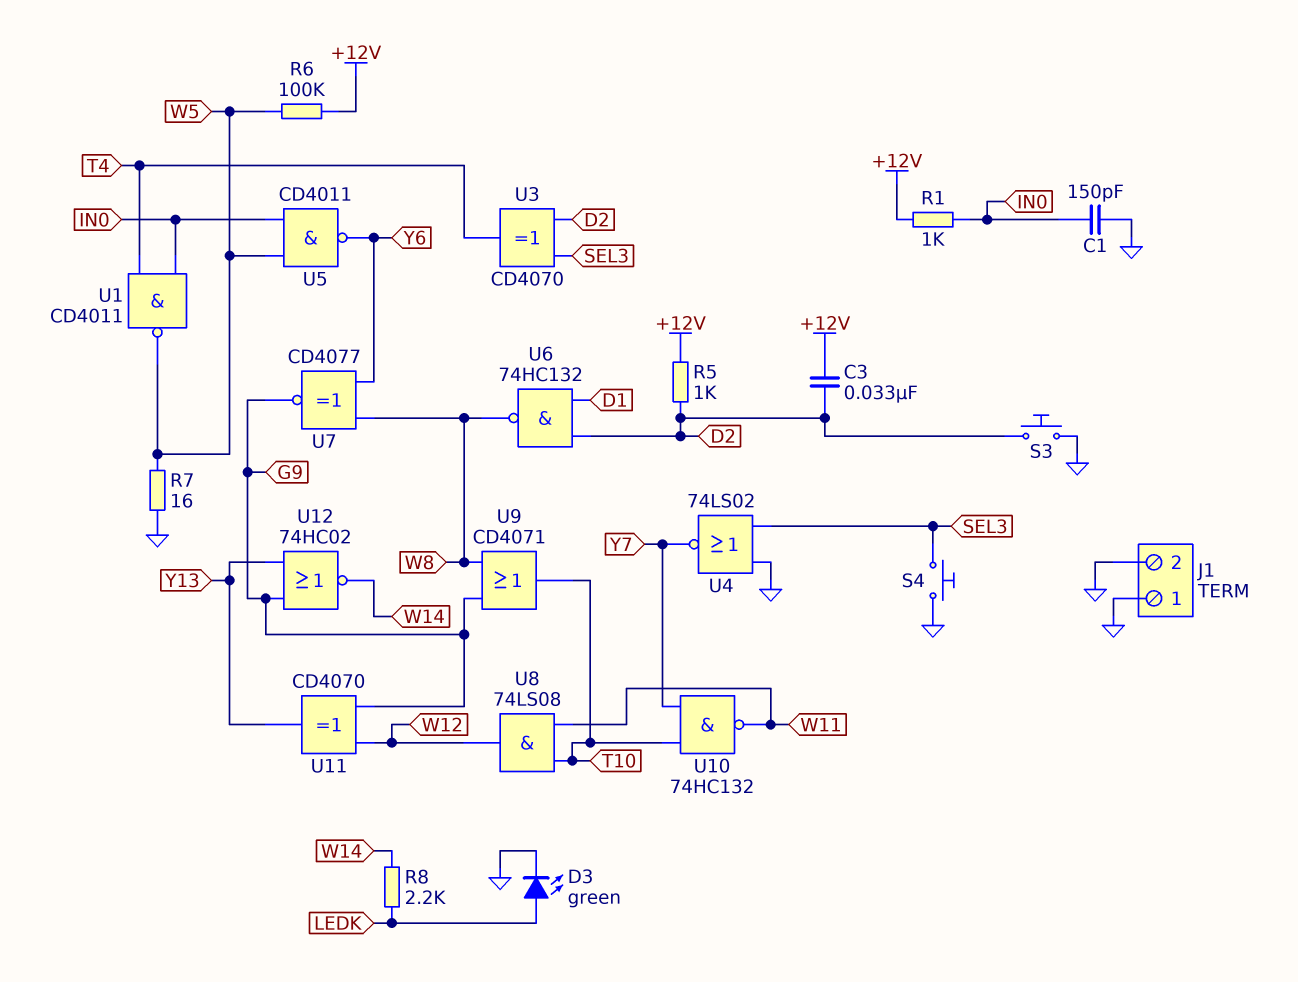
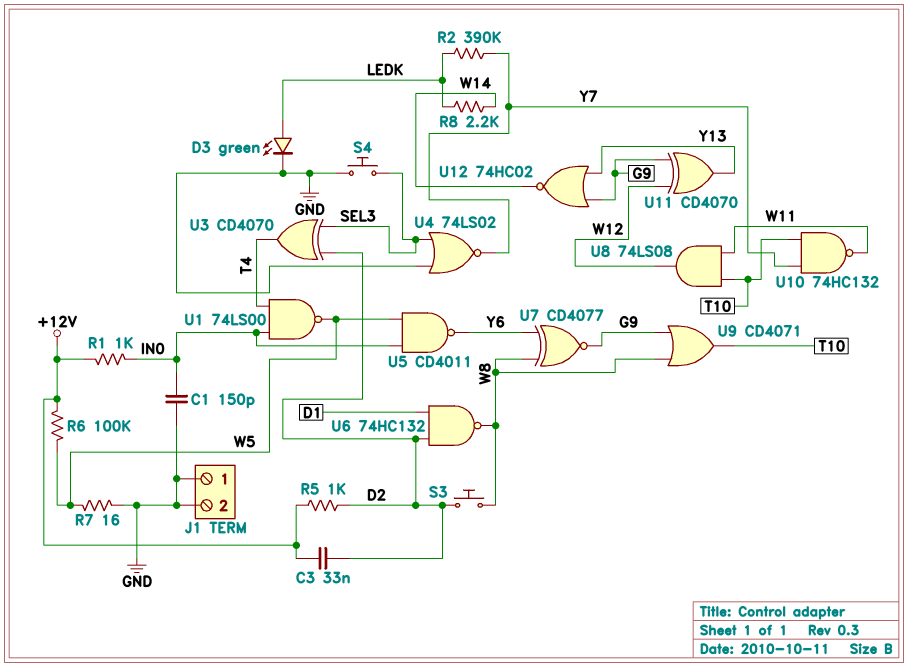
R2: none -> 390k (LEDK, Y7)
S3: button (D2, GND) -> button (D2, W8)
U1: NAND CD4011 (in IN0, in T4, out W5) -> NAND 74LS00 (in IN0, in T4, out W5)

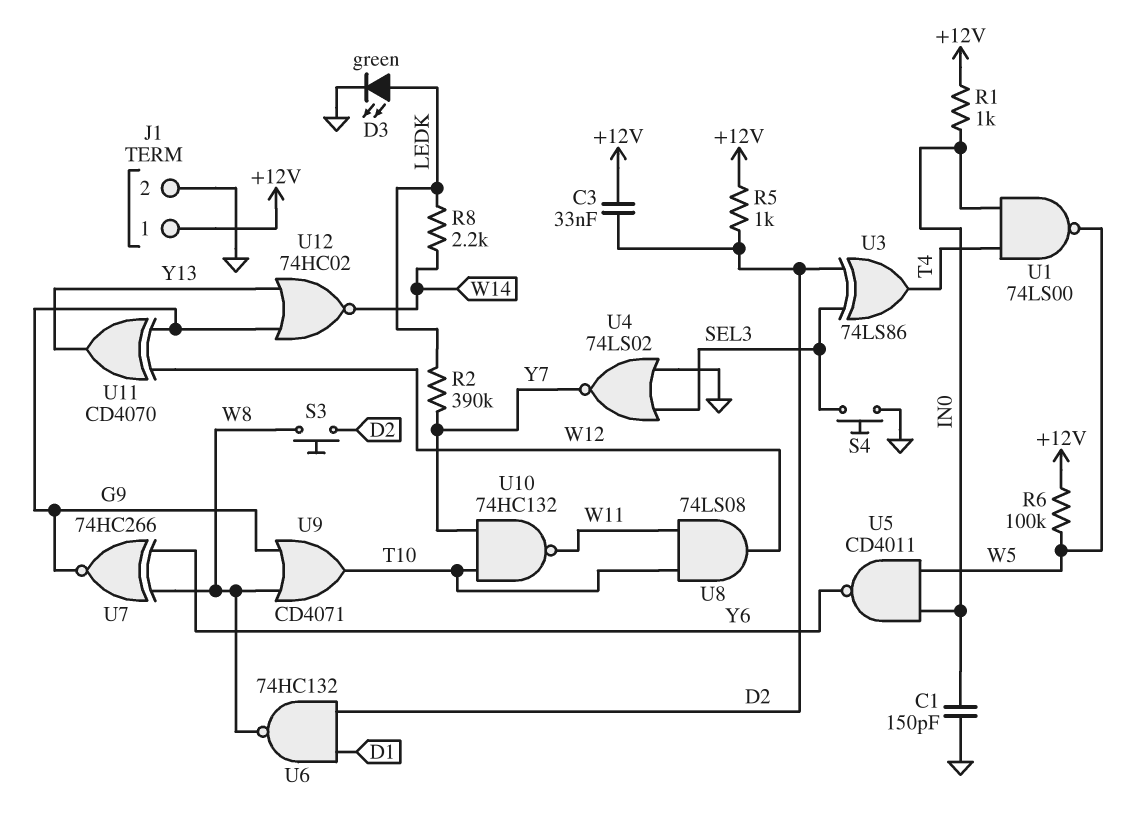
J1 pin 1: GND -> +12V
R7: 16 (GND, W5) -> none
U3: XOR CD4070 (in D2, in SEL3, out T4) -> XOR 74LS86 (in D2, in SEL3, out T4)
U7: XNOR CD4077 (in W8, in Y6, out G9) -> XNOR 74HC266 (in W8, in Y6, out G9)

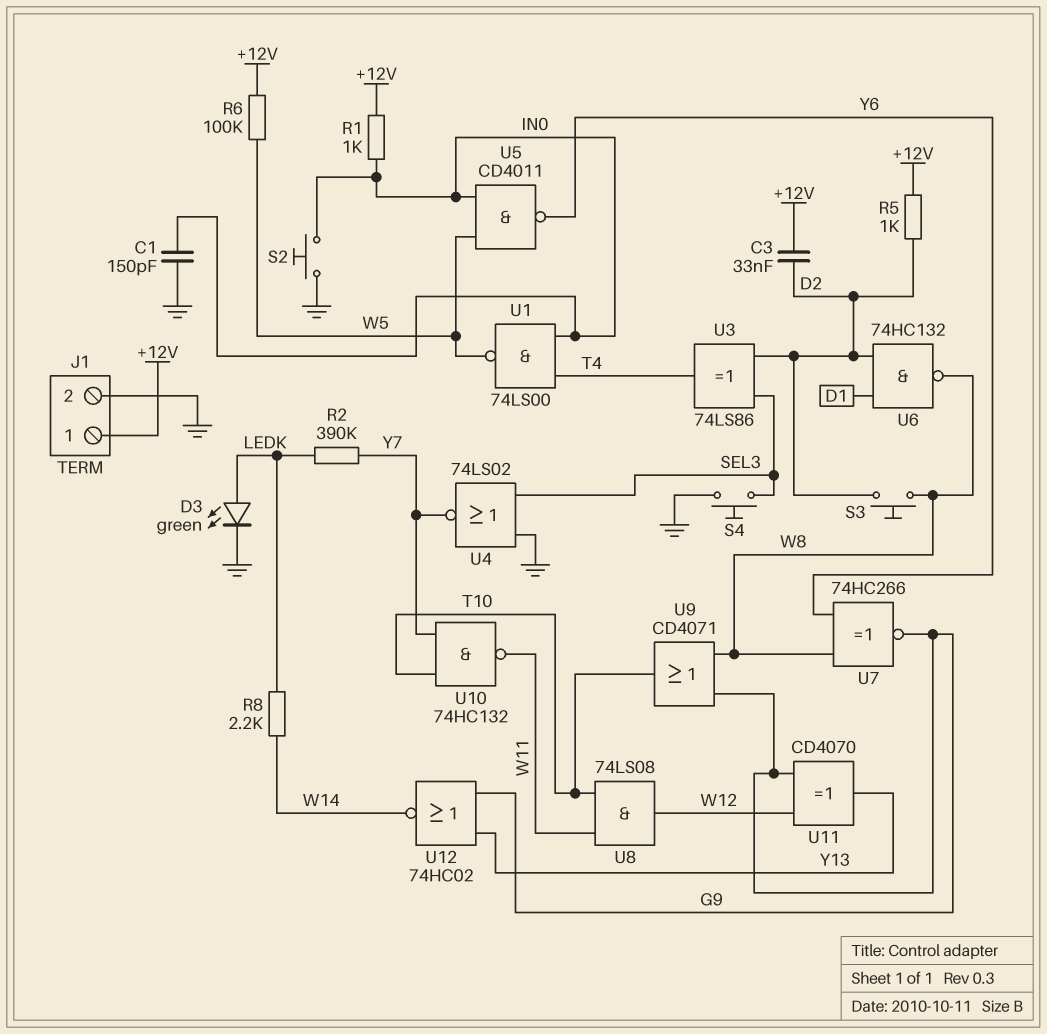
S2: none -> button (GND, IN0)

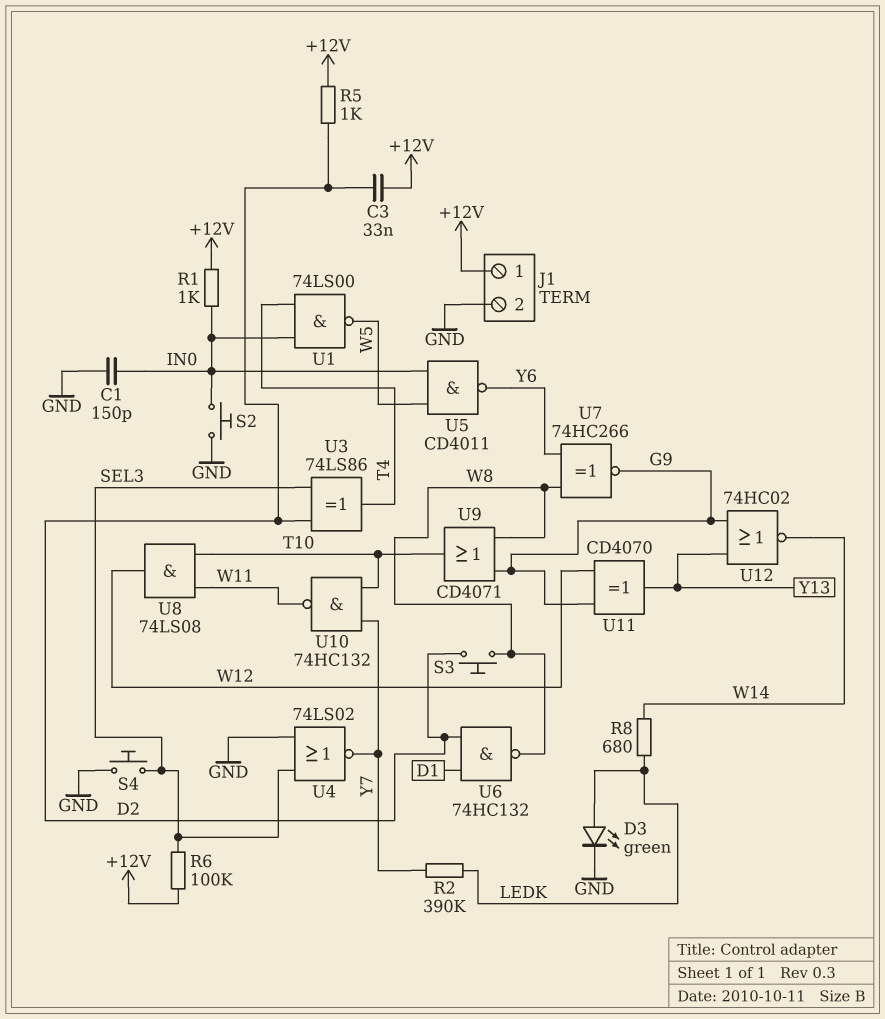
R6: 100k (+12V, W5) -> 100k (+12V, SEL3)
R8: 2.2k (LEDK, W14) -> 680 (LEDK, W14)

